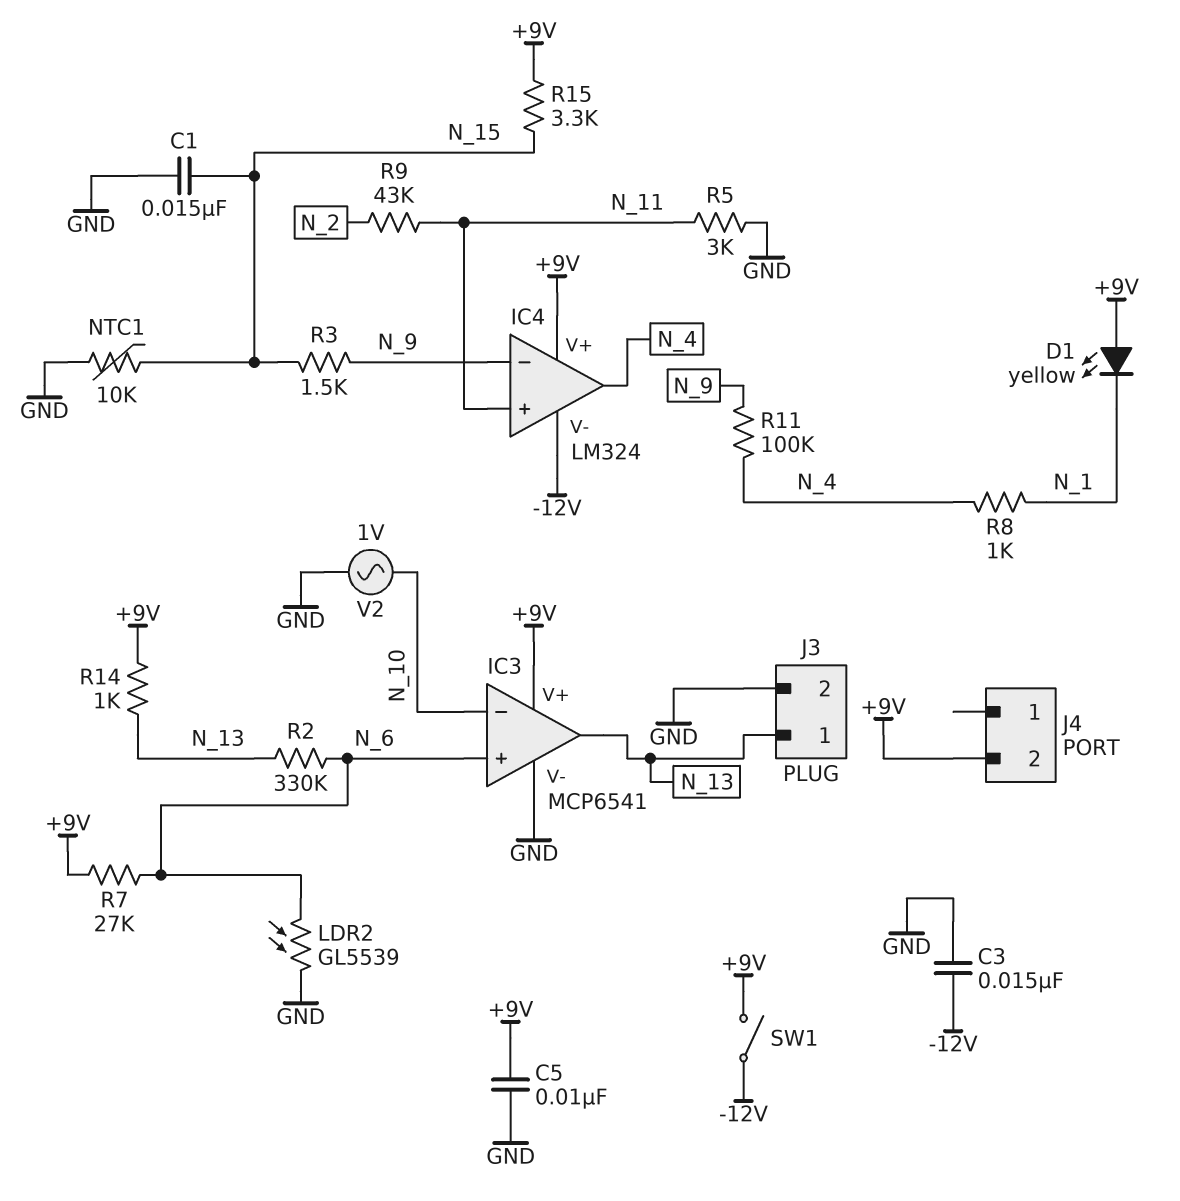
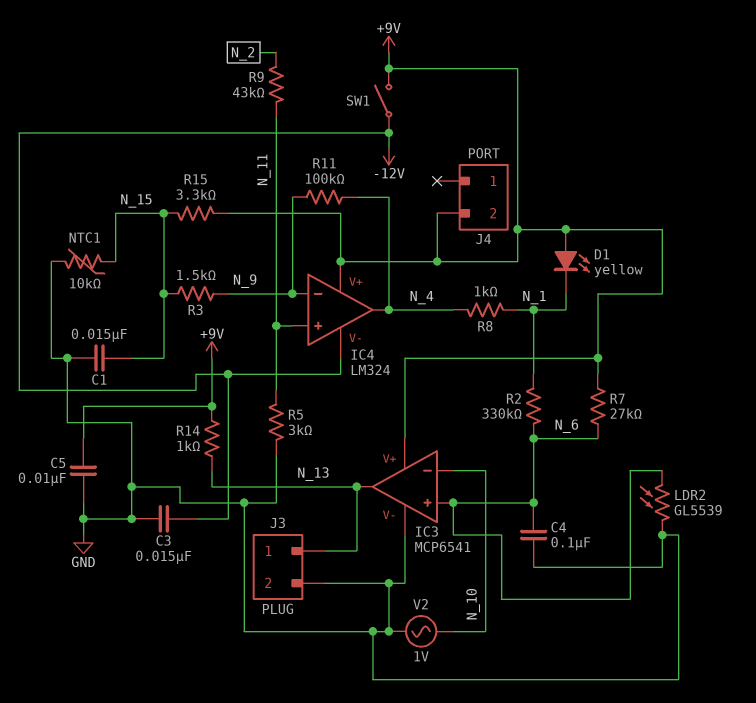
C4: none -> 100nF (GND, N_6)
R2: 330k (N_6, N_13) -> 330k (N_1, N_6)

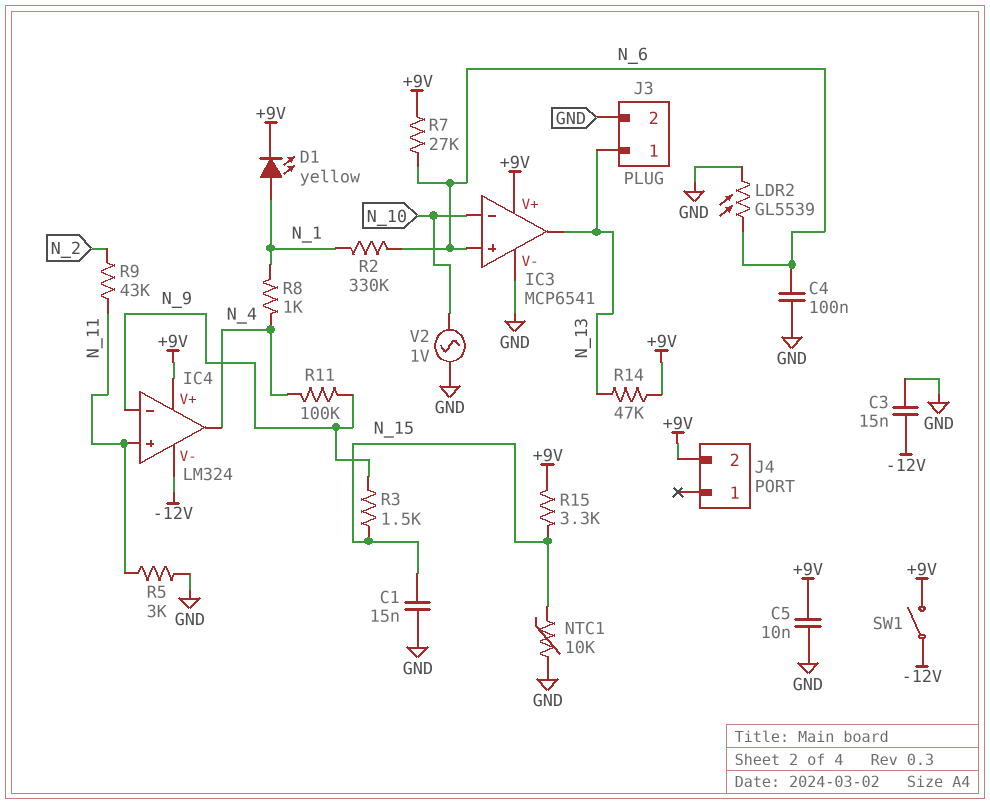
D1: LED yellow (A +9V, K N_1) -> LED yellow (A N_1, K +9V)
R14: 1k (+9V, N_13) -> 47k (+9V, N_13)

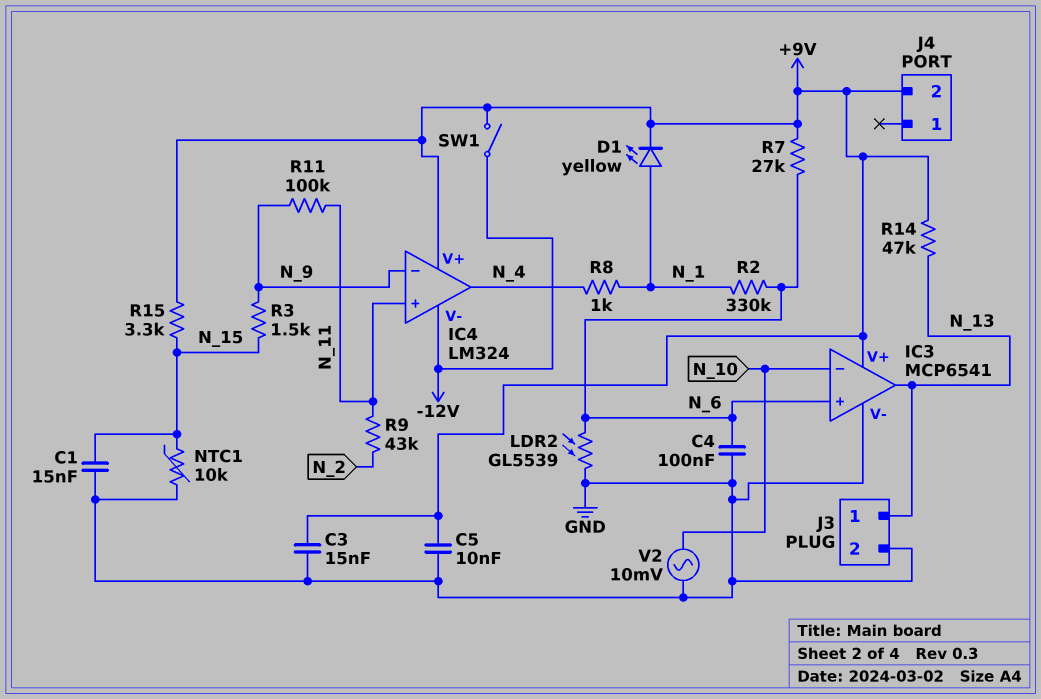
C3: 15nF (-12V, GND) -> 15nF (+9V, GND)
R5: 3k (GND, N_11) -> none
R11: 100k (N_4, N_9) -> 100k (N_9, N_11)
V2: AC 1V (GND, N_10) -> AC 10mV (GND, N_10)

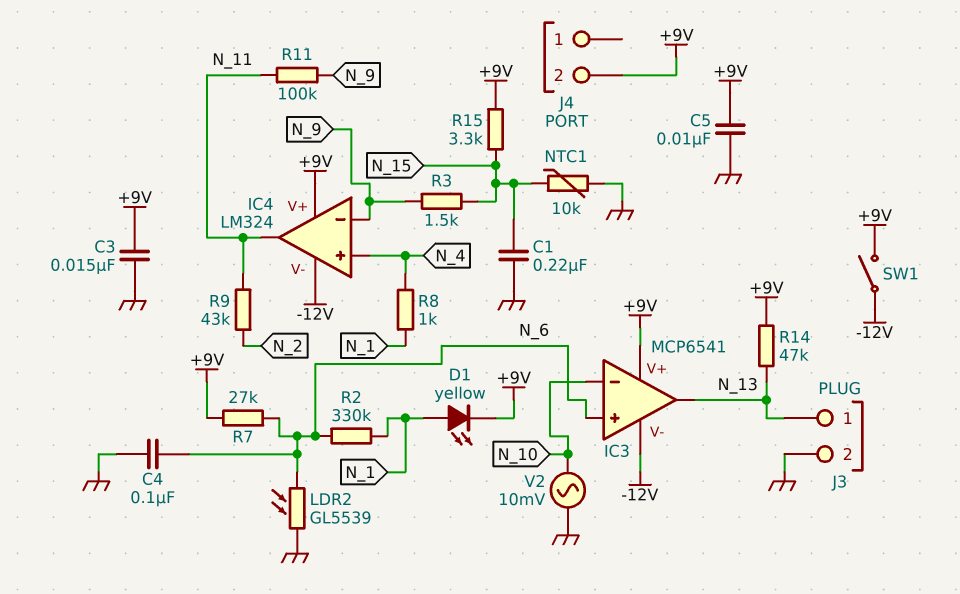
C1: 15nF (GND, N_15) -> 220nF (GND, N_15)
IC3 pin V-: GND -> -12V
IC4 pin in+: N_11 -> N_4
IC4 pin out: N_4 -> N_11

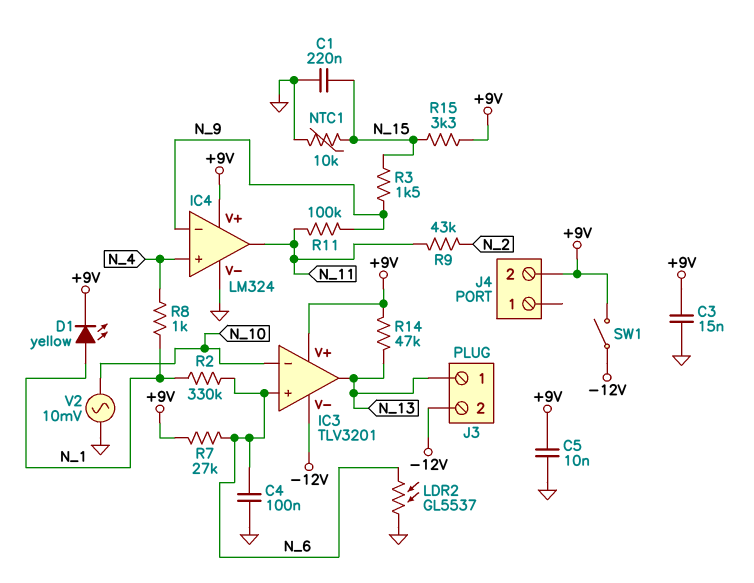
IC3: MCP6541 -> TLV3201
IC4 pin V-: -12V -> GND
J3 pin 2: GND -> -12V
LDR2: GL5539 (GND, N_6) -> GL5537 (GND, N_6)

